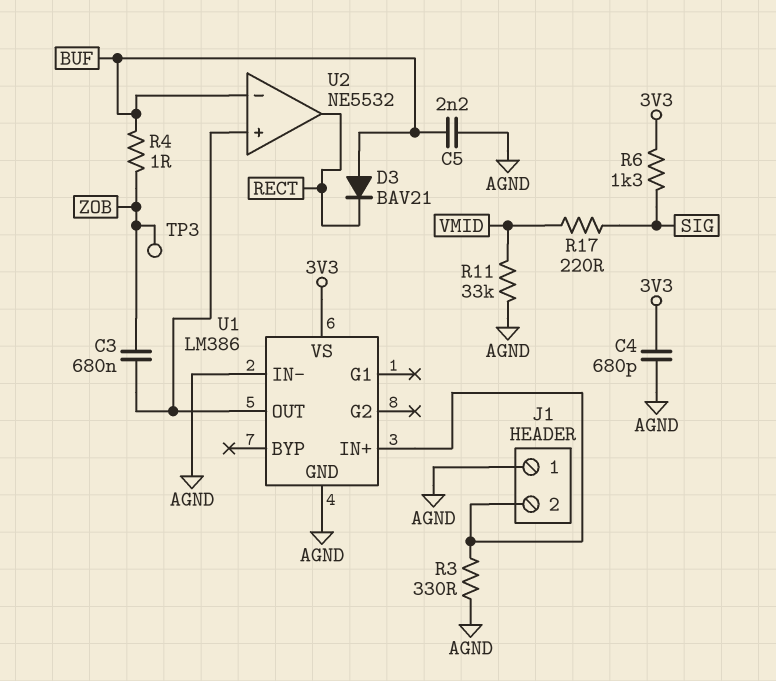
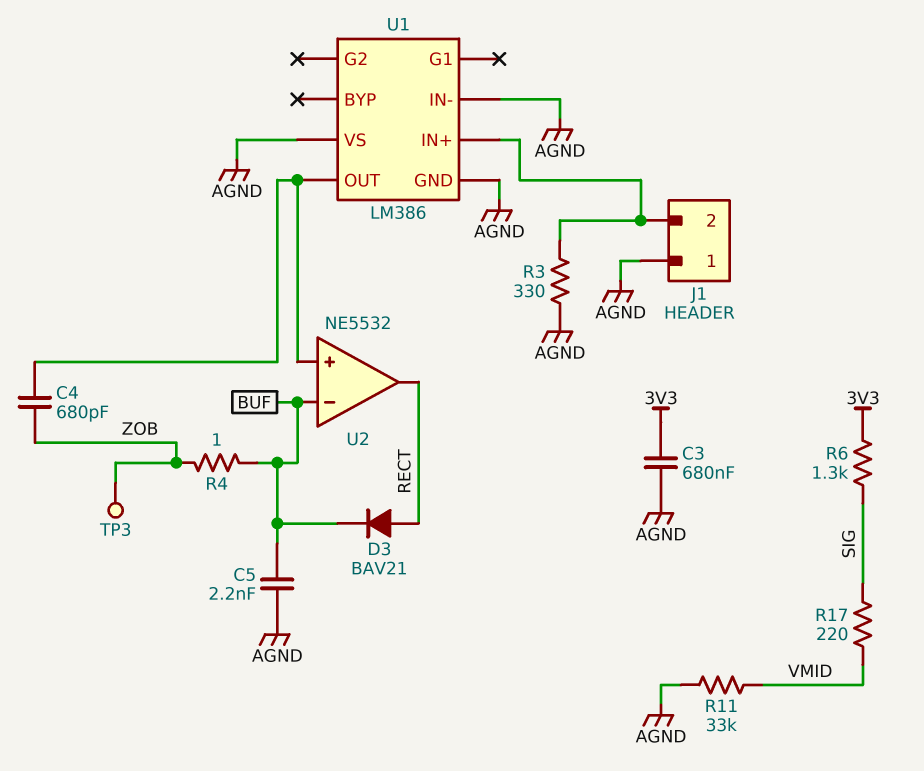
C3: 680nF (U1/OUT, ZOB) -> 680nF (3V3, AGND)
C4: 680pF (3V3, AGND) -> 680pF (U1/OUT, ZOB)
D3: diode BAV21 (A BUF, K RECT) -> diode BAV21 (A RECT, K BUF)
U1 pin VS: 3V3 -> AGND

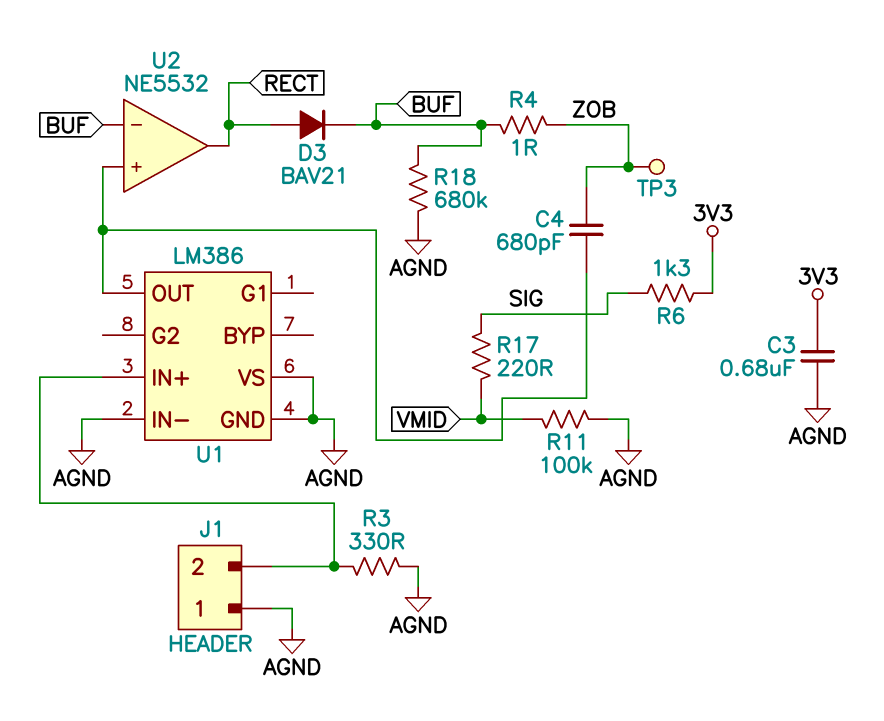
C5: 2.2nF (AGND, BUF) -> none
R11: 33k (AGND, VMID) -> 100k (AGND, VMID)
R18: none -> 680k (AGND, BUF)

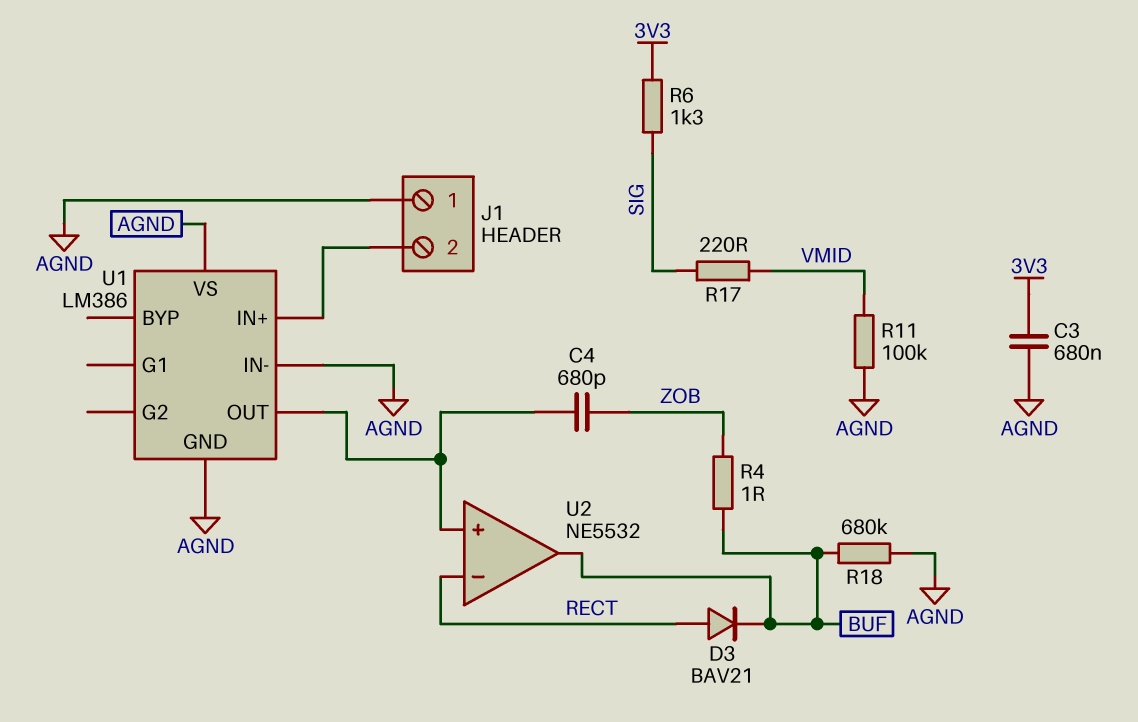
R3: 330 (AGND, J1/2) -> none
TP3: test point (ZOB) -> none
U2 pin in-: BUF -> RECT
U2 pin out: RECT -> BUF

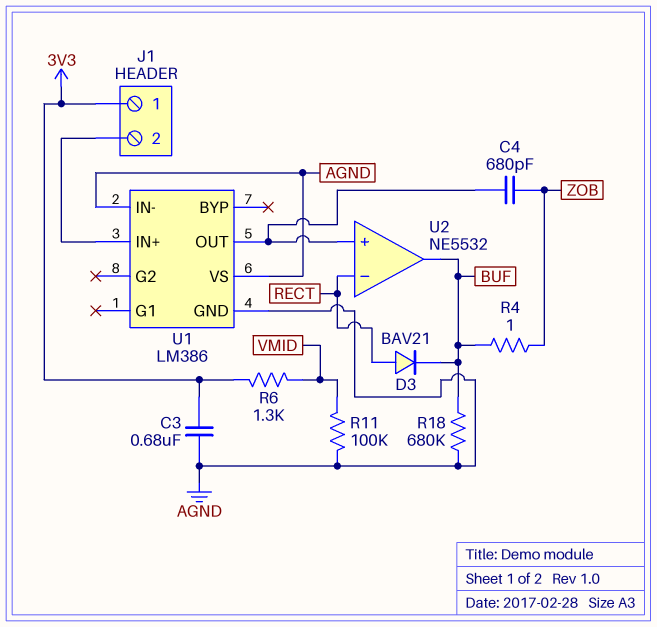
J1 pin 1: AGND -> 3V3
R6: 1.3k (3V3, SIG) -> 1.3k (3V3, VMID)
R17: 220 (SIG, VMID) -> none

